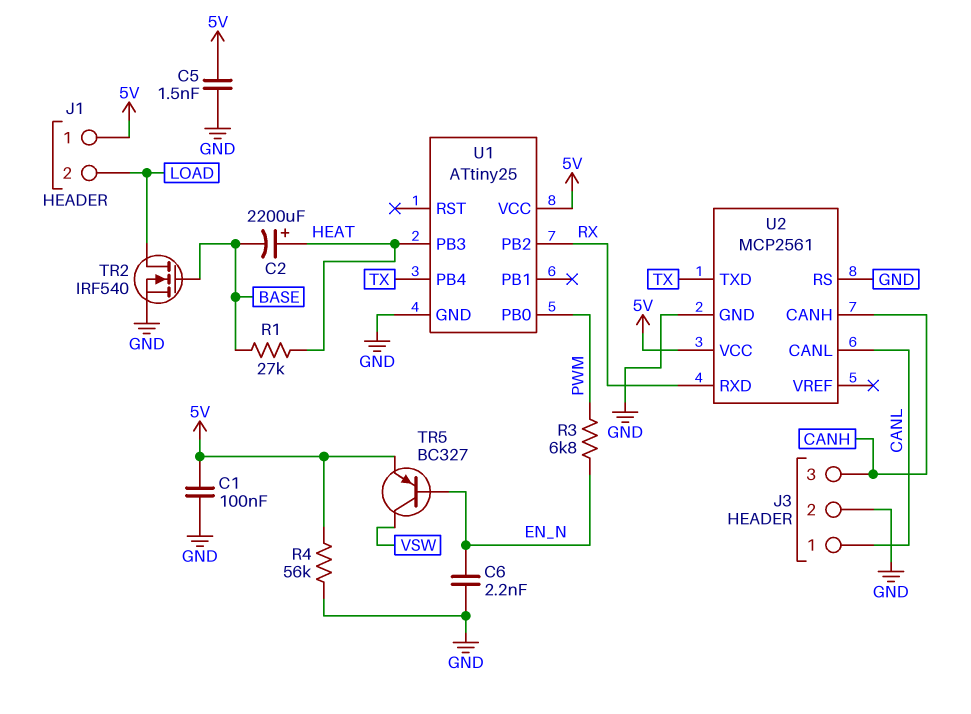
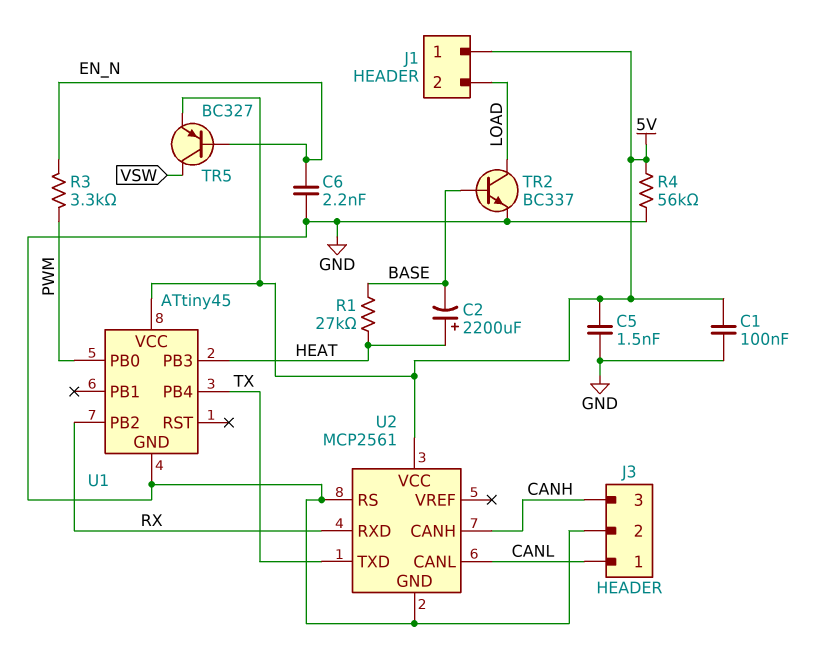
R3: 6.8k (EN_N, PWM) -> 3.3k (EN_N, PWM)
TR2: NMOS IRF540 (G BASE, D LOAD, S GND) -> NPN BC337 (B BASE, C LOAD, E GND)
U1: ATtiny25 -> ATtiny45

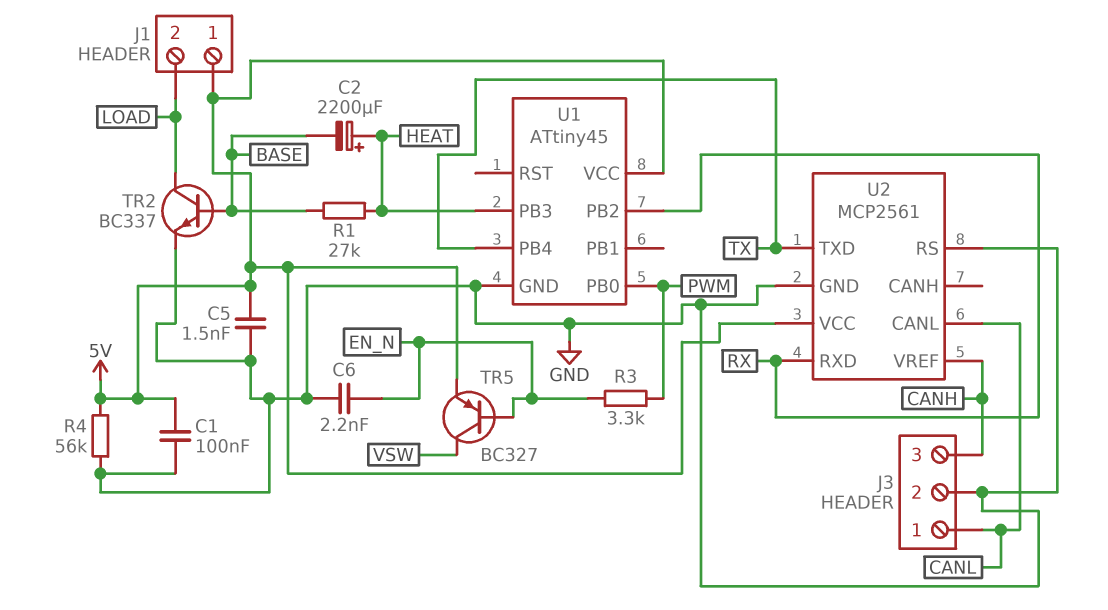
U2 pin CANH: CANH -> none
U2 pin VREF: none -> CANH

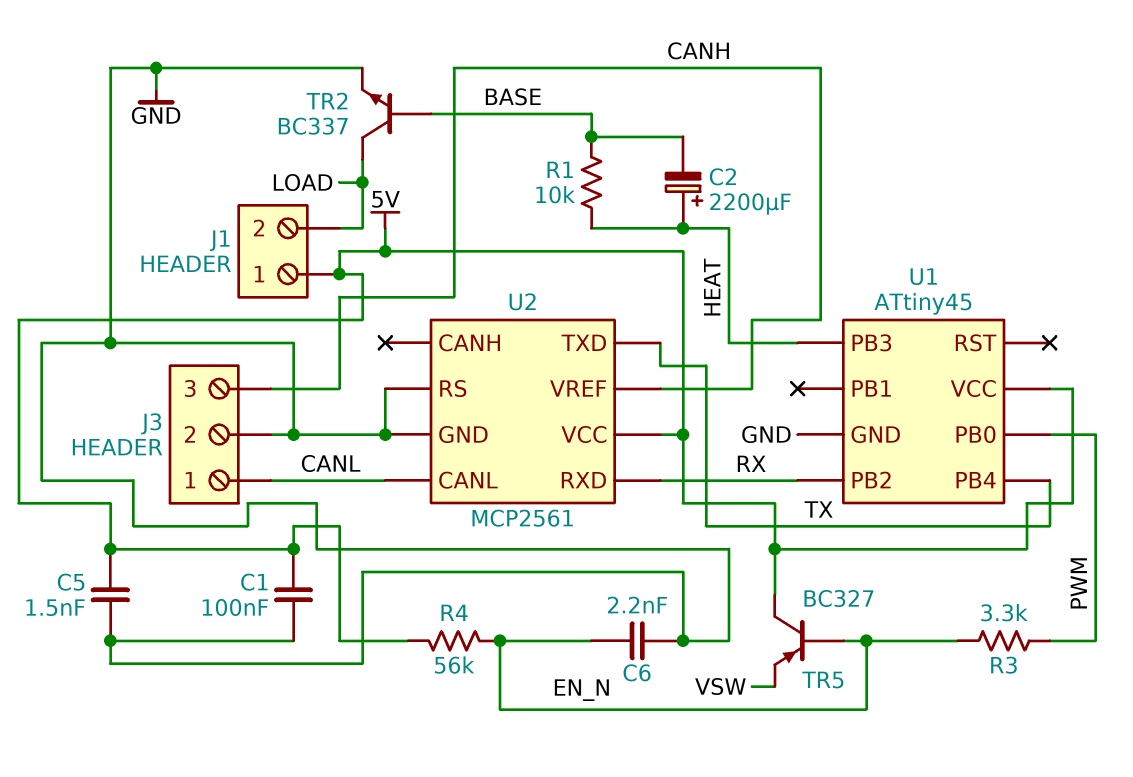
R1: 27k (BASE, HEAT) -> 10k (BASE, HEAT)
R4: 56k (5V, GND) -> 56k (5V, EN_N)
TR5: PNP BC327 (B EN_N, C VSW, E 5V) -> PNP BC327 (B EN_N, C 5V, E VSW)

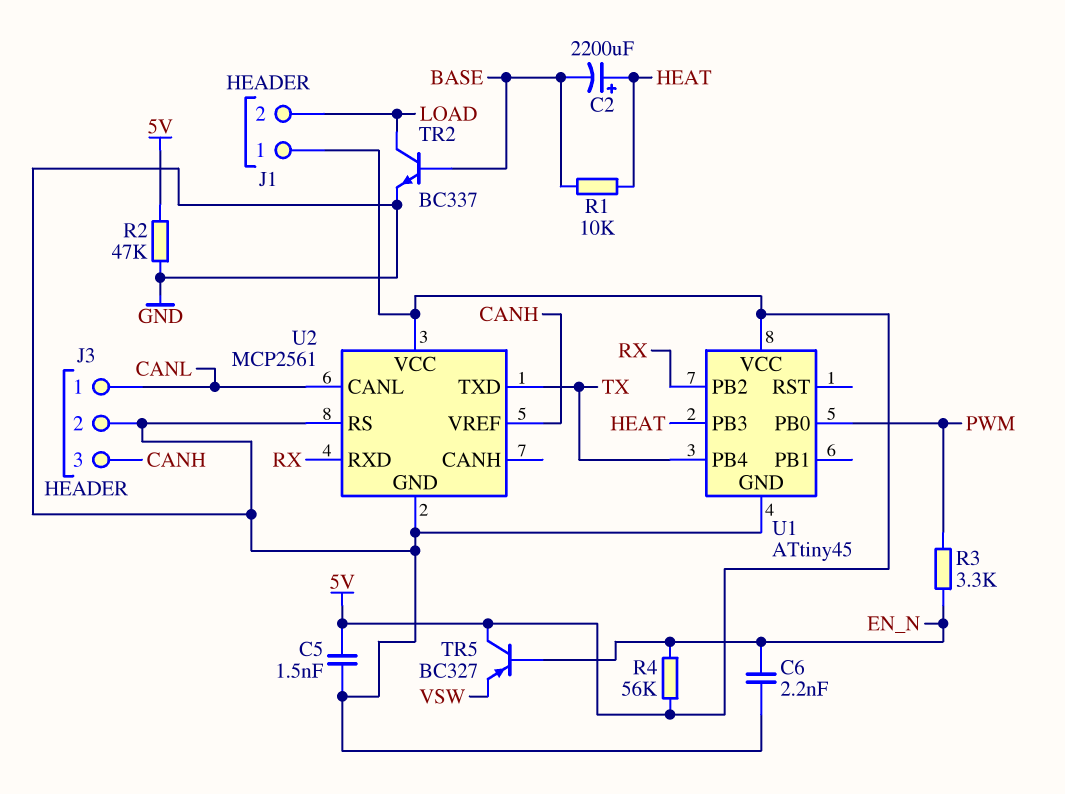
C1: 100nF (5V, GND) -> none
R2: none -> 47k (5V, GND)

